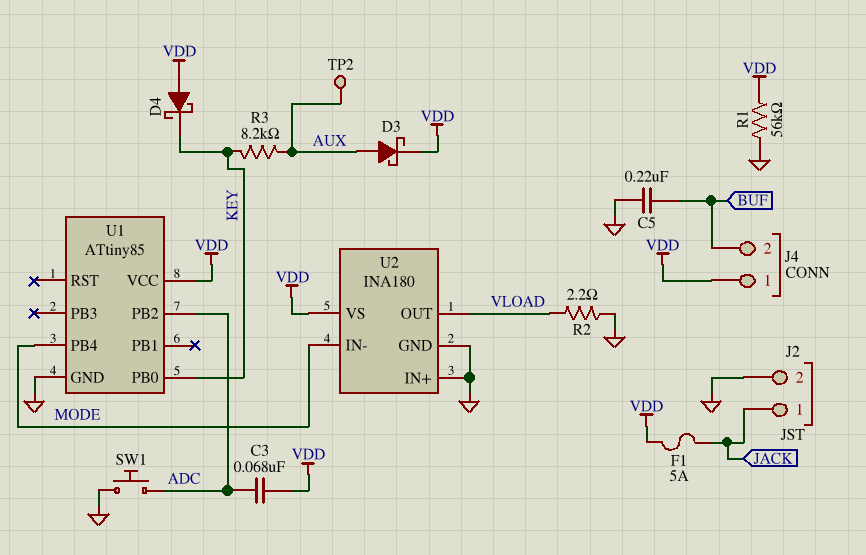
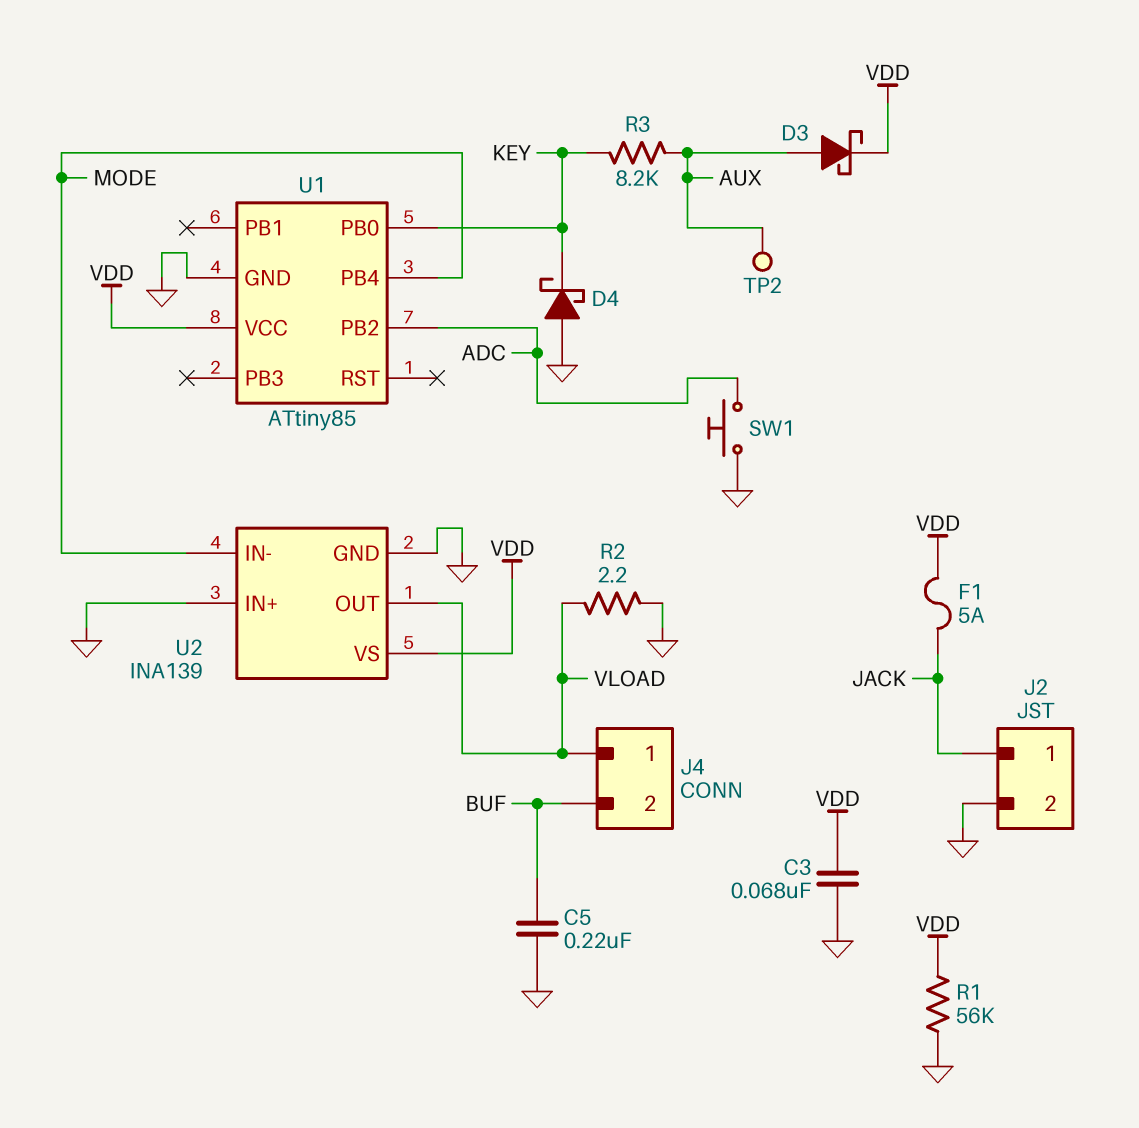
C3: 68nF (ADC, VDD) -> 68nF (GND, VDD)
D4: schottky (A VDD, K KEY) -> schottky (A GND, K KEY)
J4 pin 1: VDD -> VLOAD
U2: INA180 -> INA139

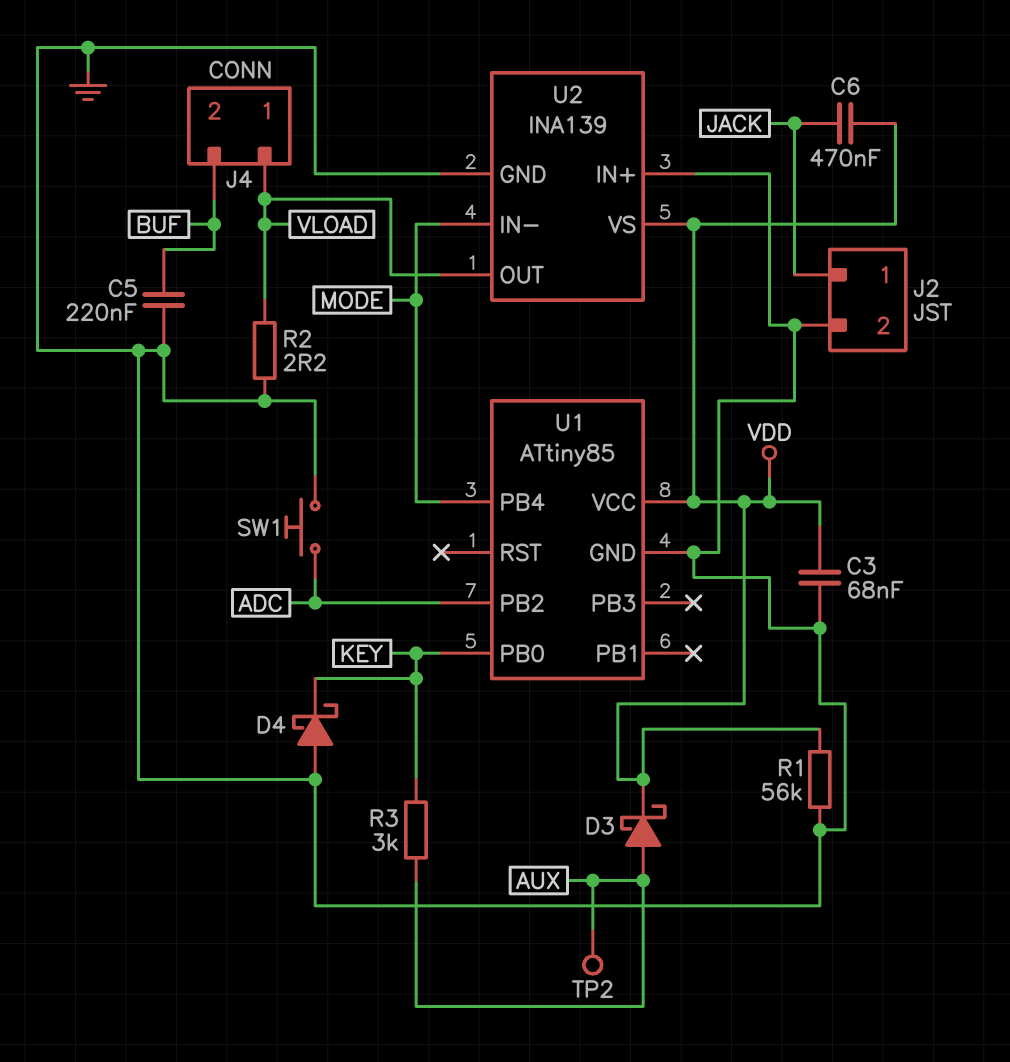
C6: none -> 470nF (JACK, VDD)
F1: 5A (JACK, VDD) -> none
R3: 8.2k (AUX, KEY) -> 3k (AUX, KEY)

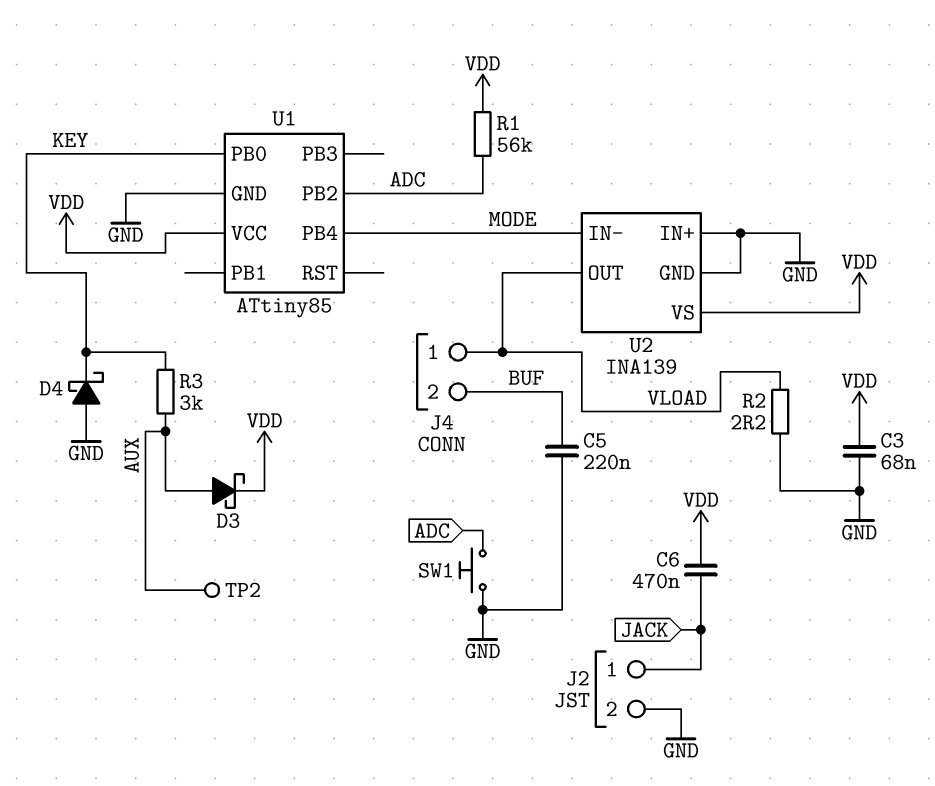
R1: 56k (GND, VDD) -> 56k (ADC, VDD)

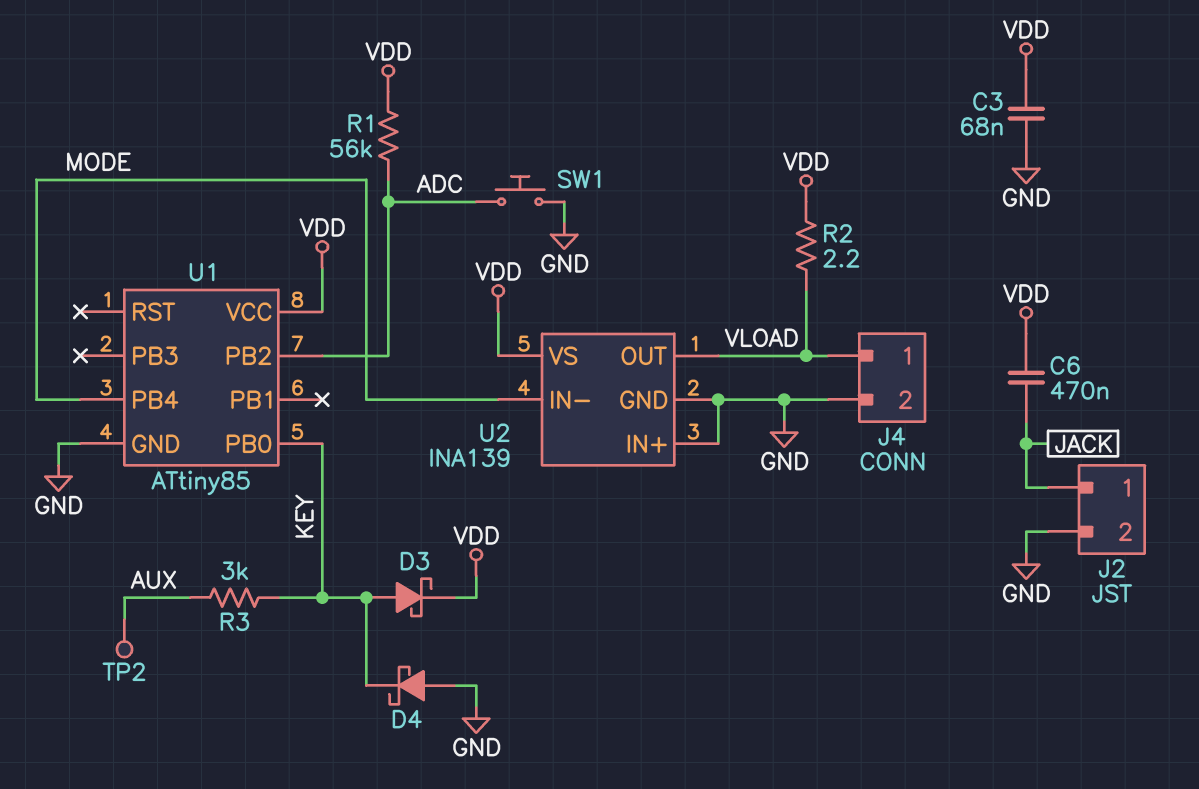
C5: 220nF (BUF, GND) -> none
D3: schottky (A AUX, K VDD) -> schottky (A KEY, K VDD)
J4 pin 2: BUF -> GND
R2: 2.2 (GND, VLOAD) -> 2.2 (VDD, VLOAD)

